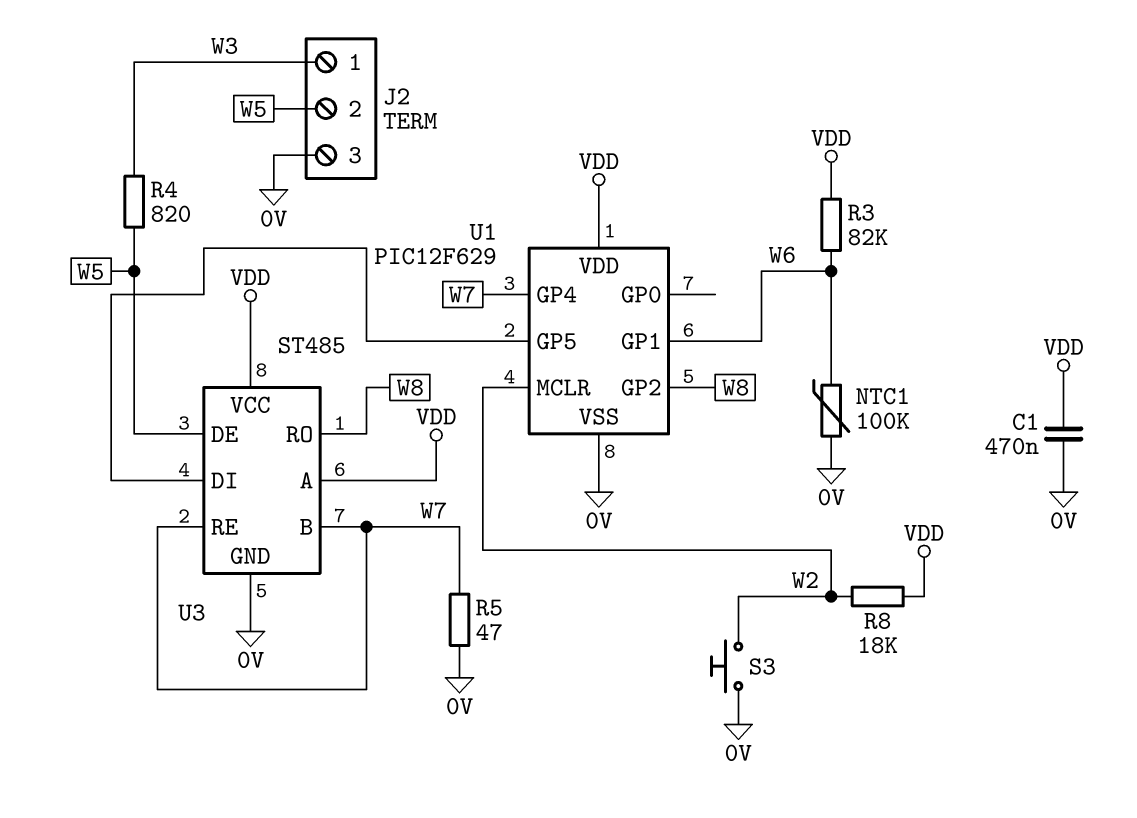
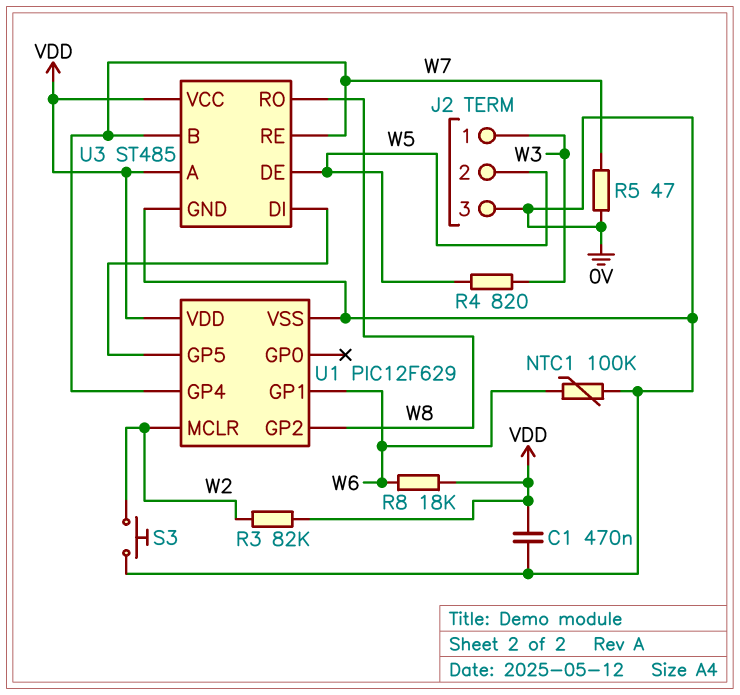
R3: 82k (VDD, W6) -> 82k (VDD, W2)
R8: 18k (VDD, W2) -> 18k (VDD, W6)

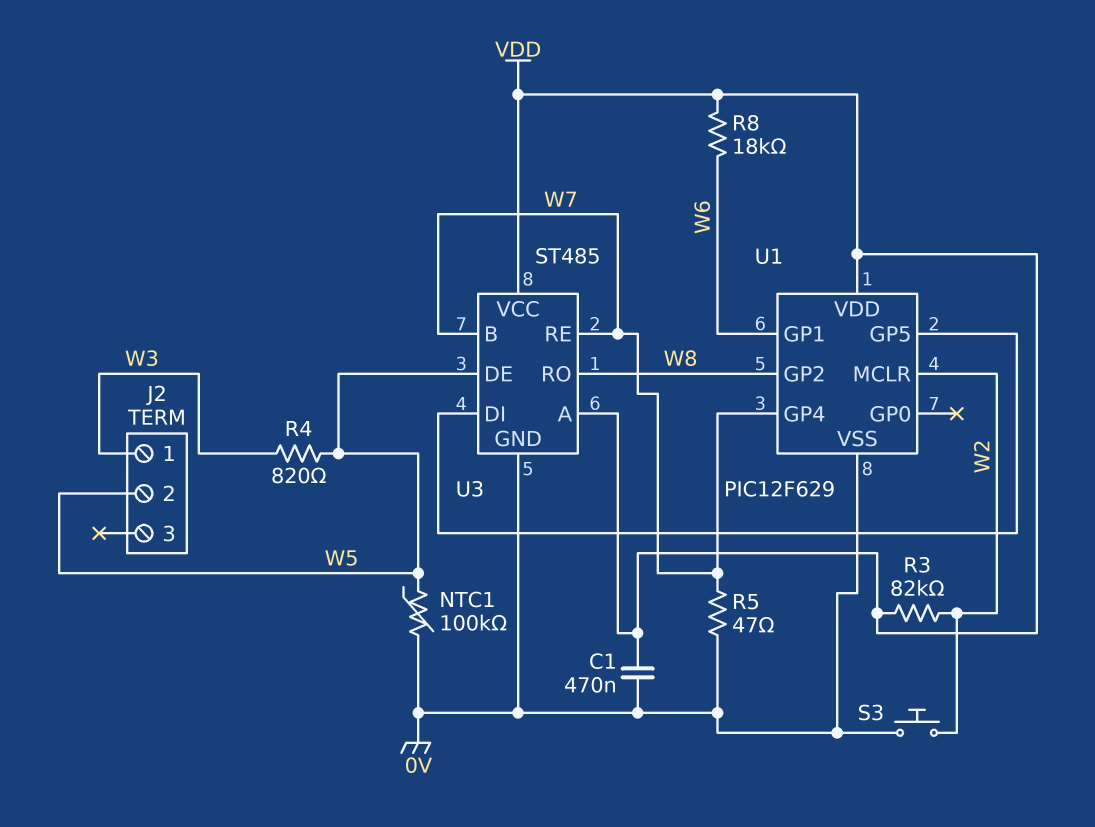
J2 pin 3: 0V -> none
NTC1: 100k (0V, W6) -> 100k (0V, W5)

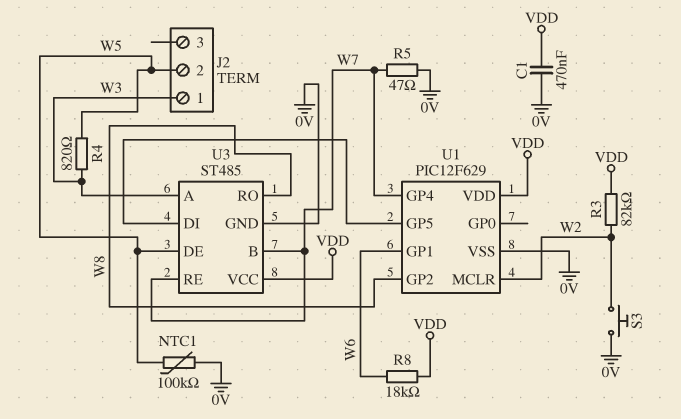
U3 pin A: VDD -> W3

